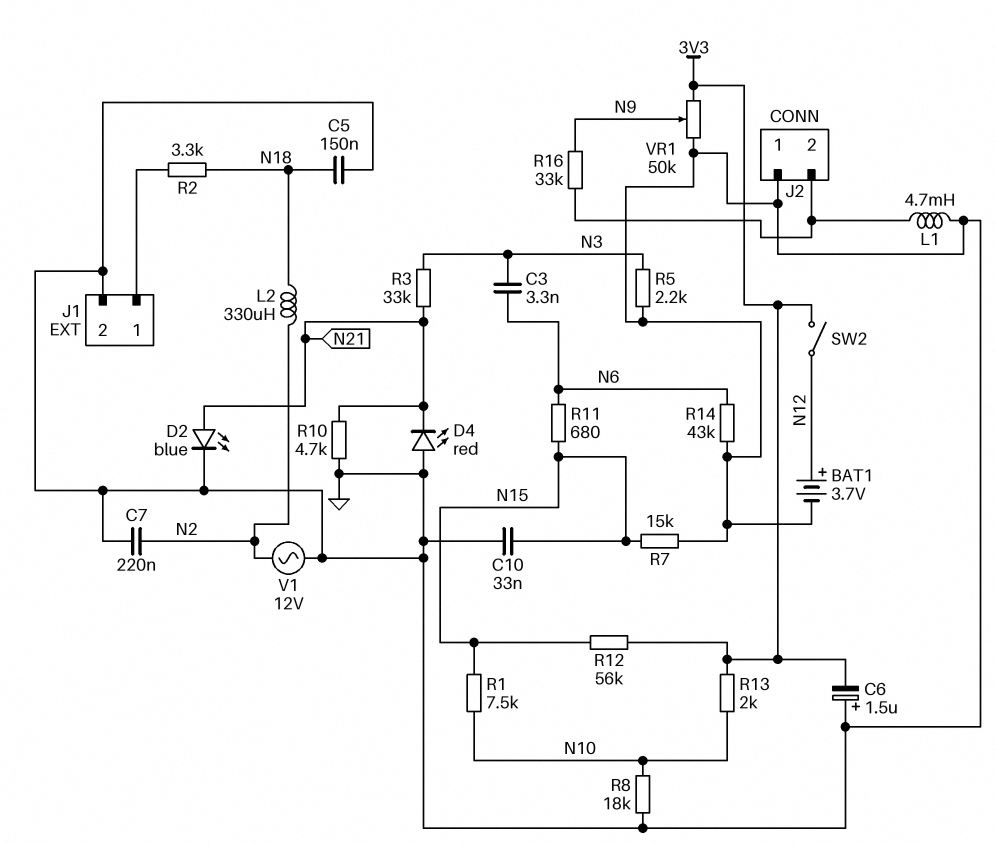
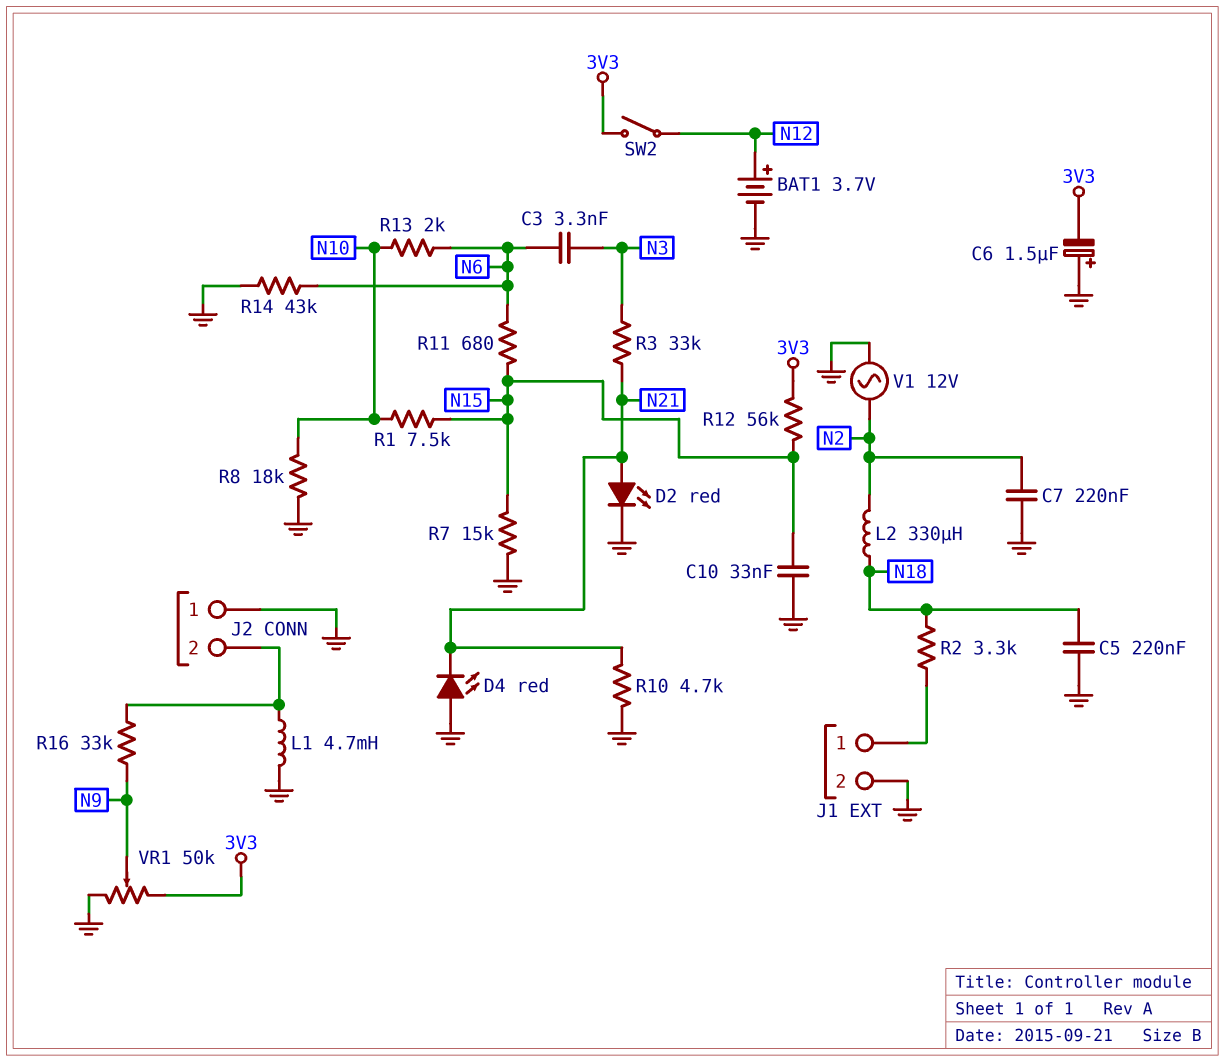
C5: 150nF (GND, N18) -> 220nF (GND, N18)
D2: LED blue (A N21, K GND) -> LED red (A N21, K GND)
R5: 2.2k (GND, N3) -> none
R13: 2k (3V3, N10) -> 2k (N6, N10)

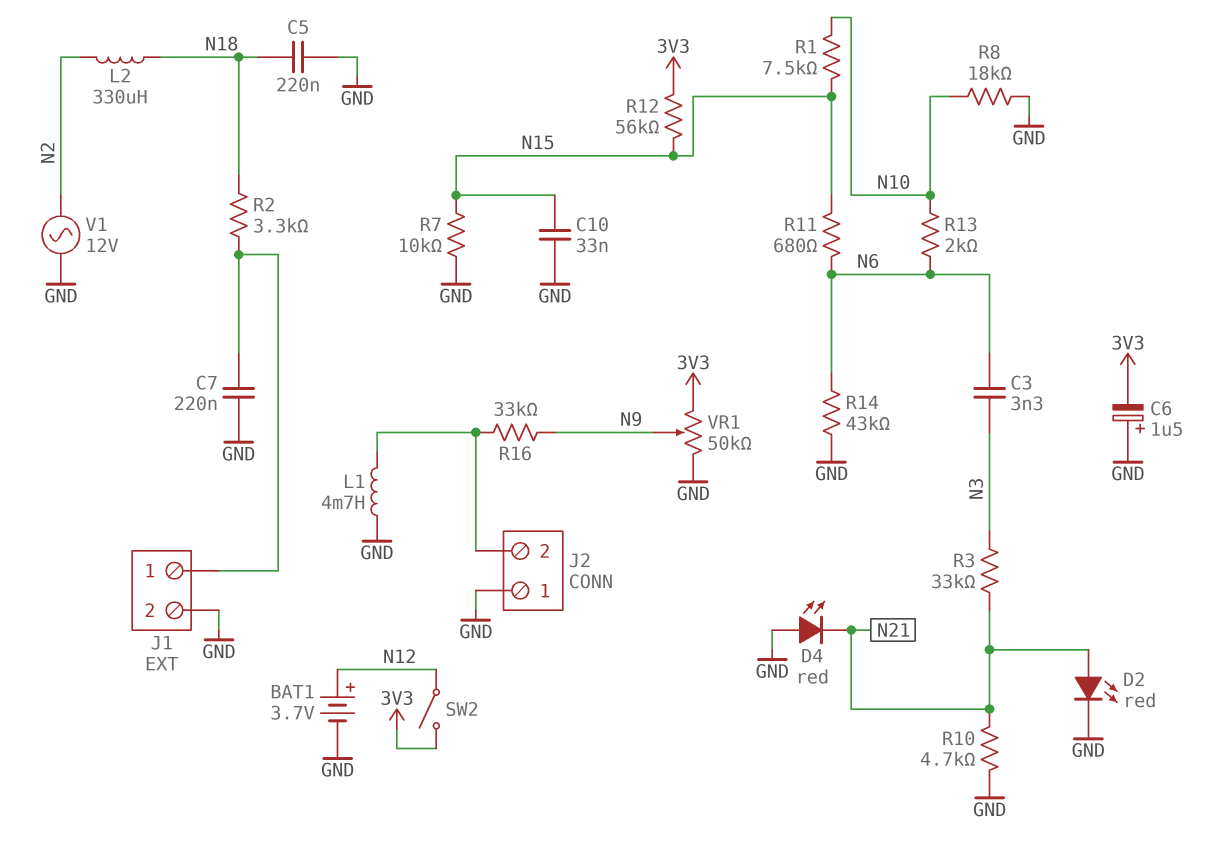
C7: 220nF (GND, N2) -> 220nF (GND, J1/1)
R7: 15k (GND, N15) -> 10k (GND, N15)

